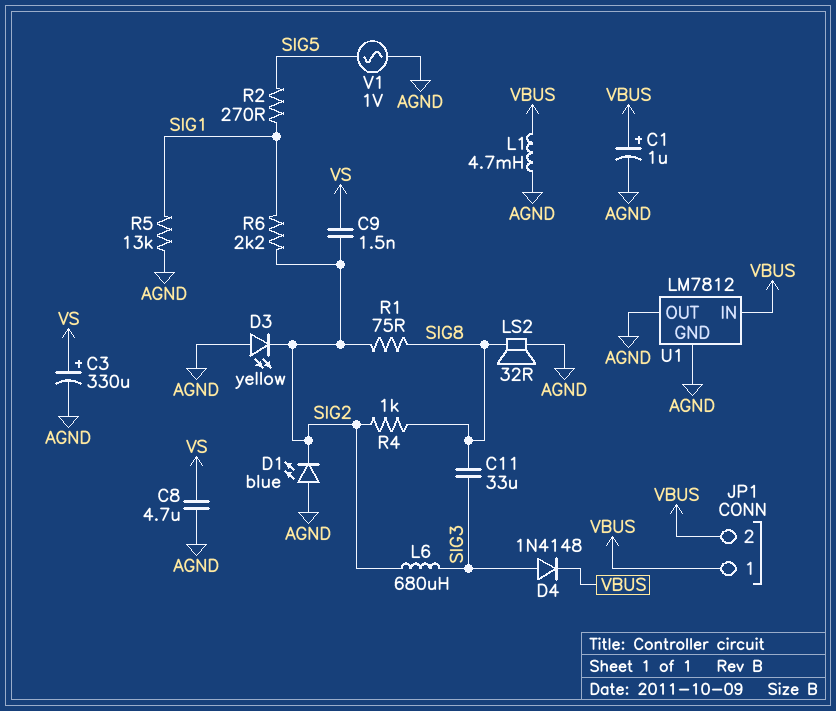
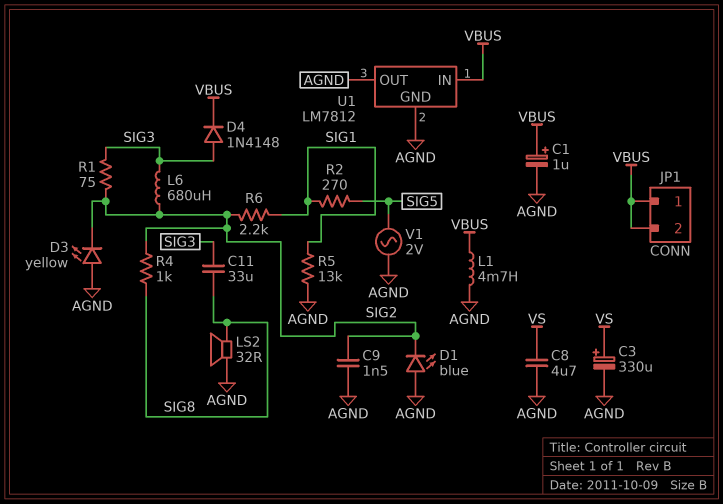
C9: 1.5nF (SIG2, VS) -> 1.5nF (AGND, SIG2)
R1: 75 (SIG2, SIG8) -> 75 (SIG2, SIG3)
V1: AC 1V (AGND, SIG5) -> AC 2V (AGND, SIG5)

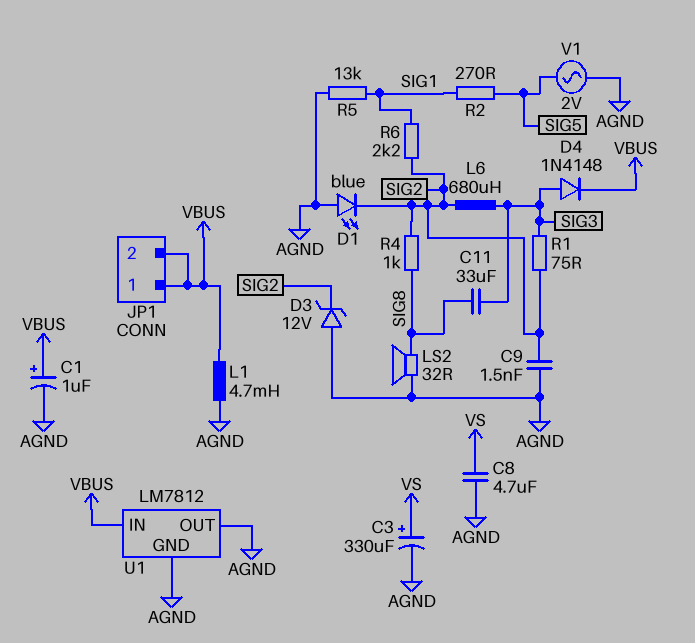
D3: LED yellow (A AGND, K SIG2) -> zener 12V (A AGND, K SIG2)

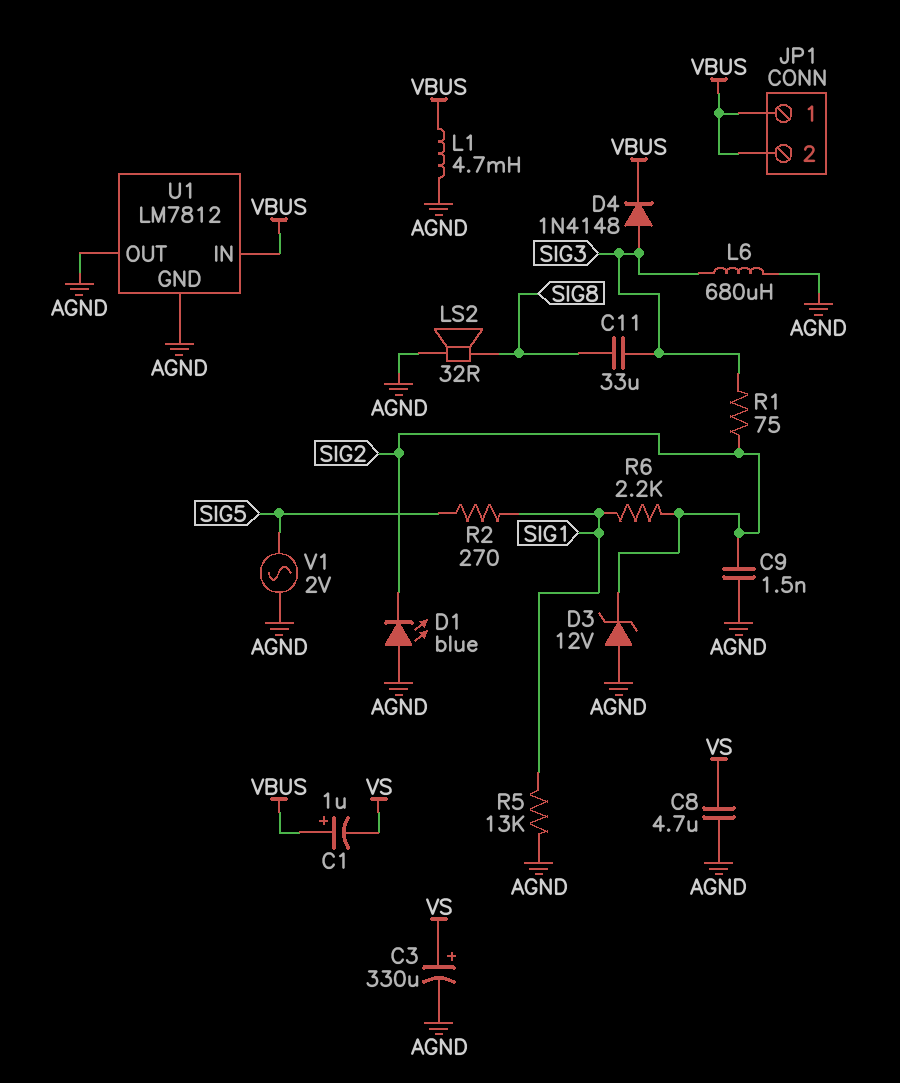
C1: 1uF (plus VBUS, minus AGND) -> 1uF (plus VBUS, minus VS)
L6: 680uH (SIG2, SIG3) -> 680uH (AGND, SIG3)
R4: 1k (SIG2, SIG8) -> none

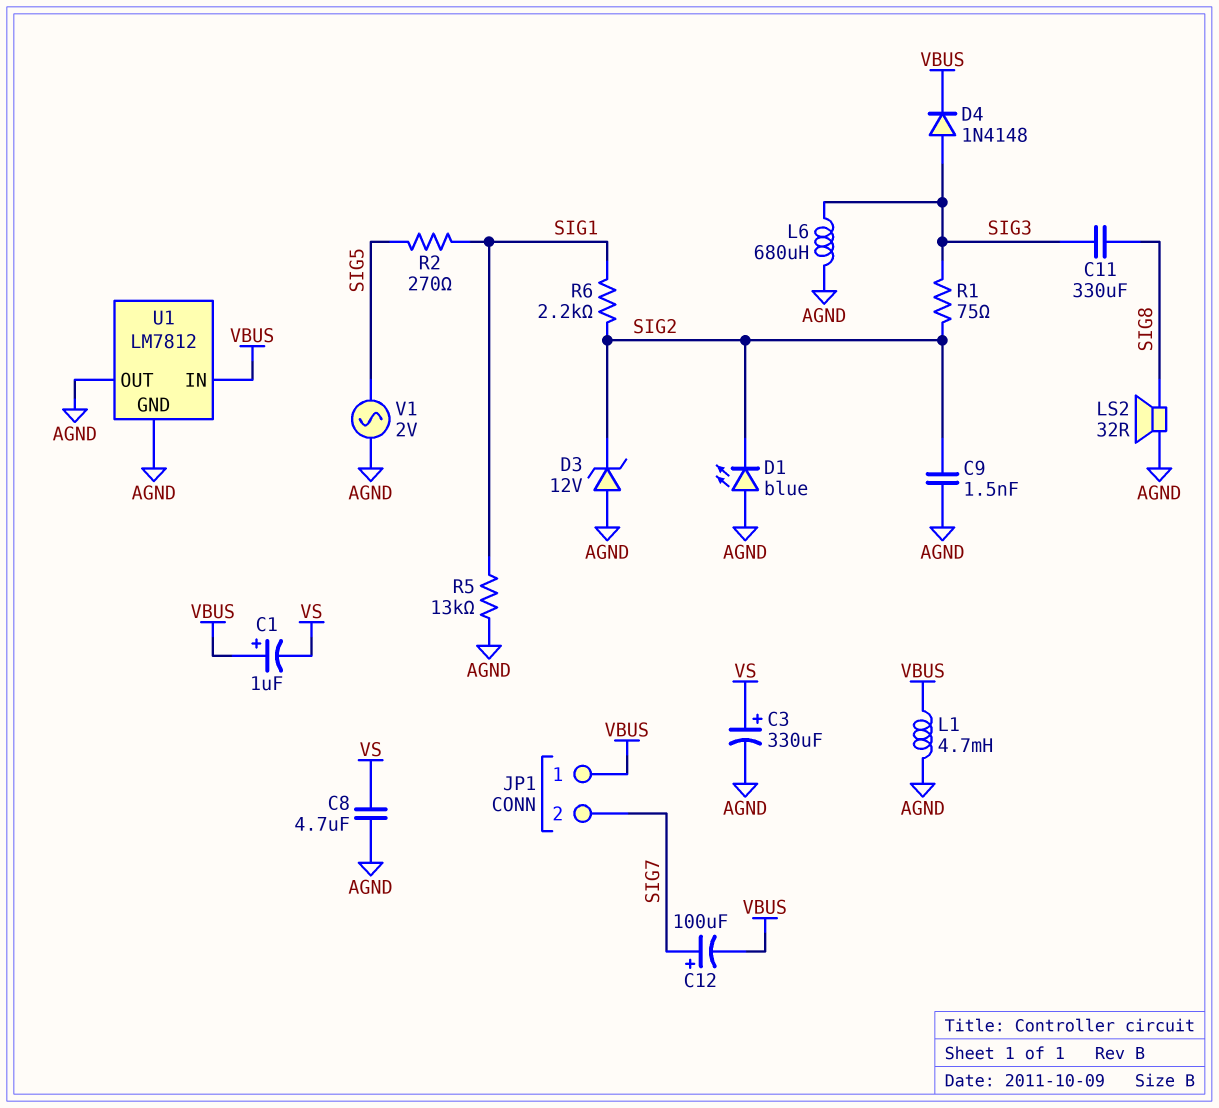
C11: 33uF (SIG3, SIG8) -> 330uF (SIG3, SIG8)
C12: none -> 100uF (plus SIG7, minus VBUS)
JP1 pin 2: VBUS -> SIG7

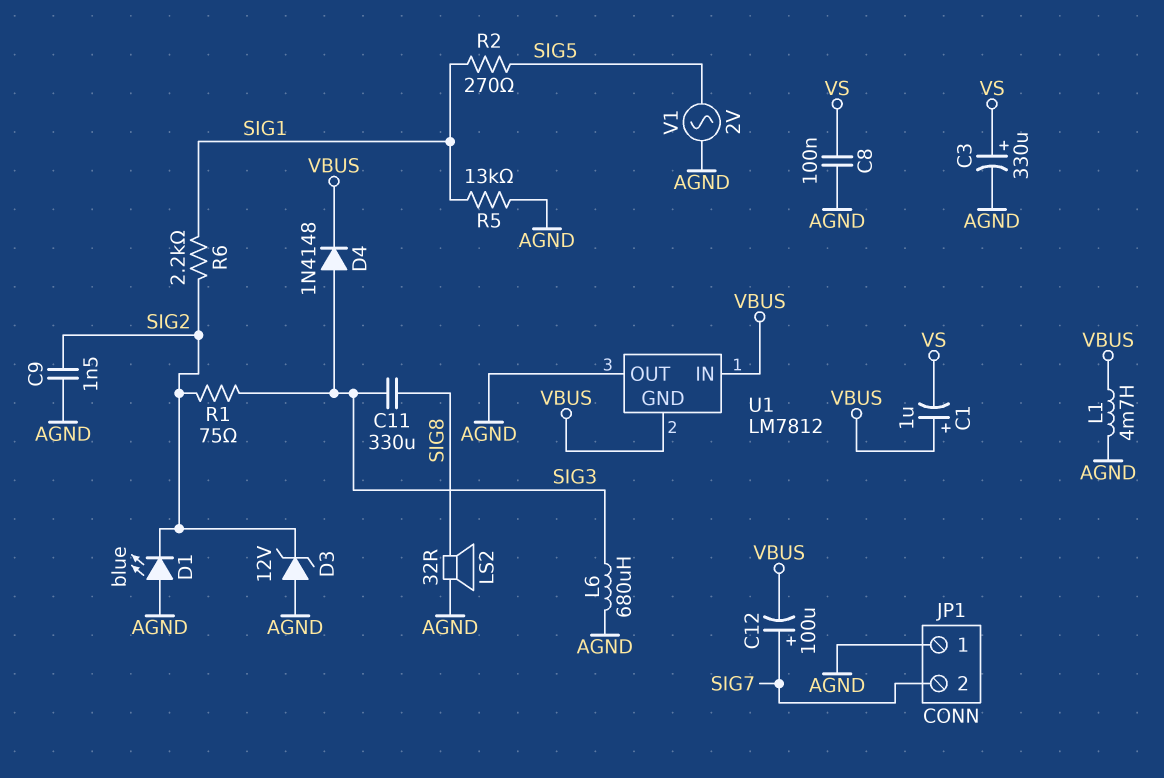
C8: 4.7uF (AGND, VS) -> 100nF (AGND, VS)
JP1 pin 1: VBUS -> AGND
U1 pin GND: AGND -> VBUS

